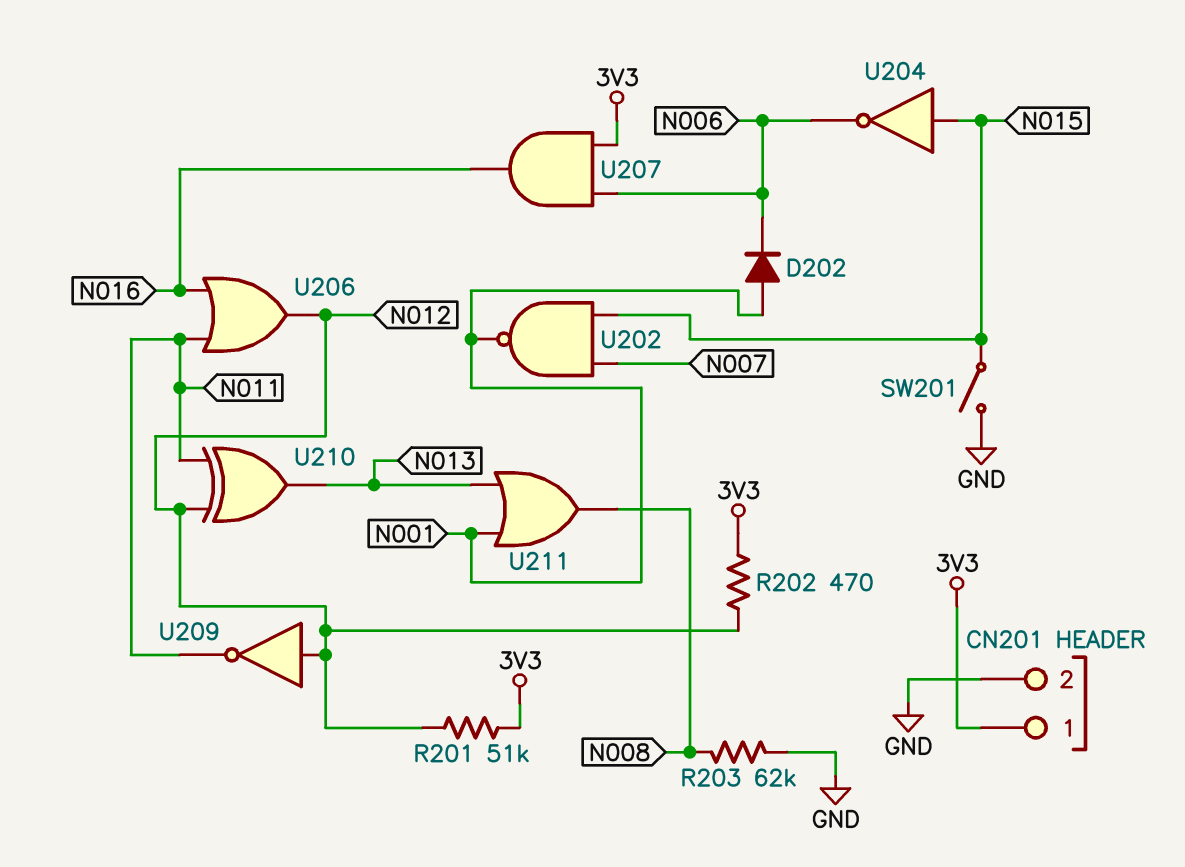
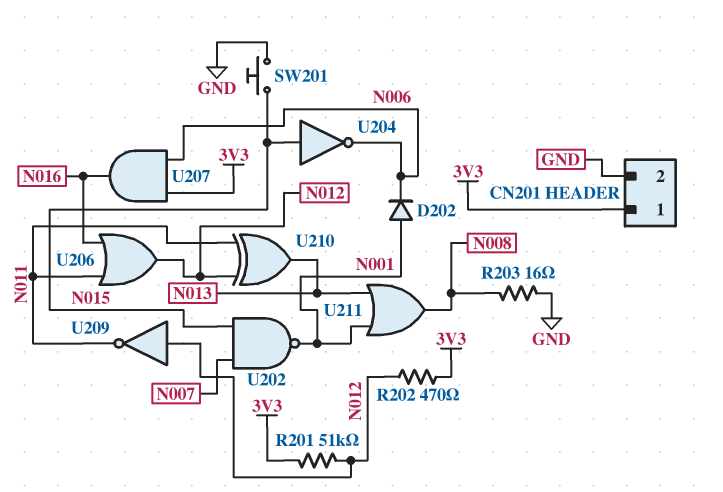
R203: 62k (GND, N008) -> 16 (GND, N008)
SW201: switch (GND, N015) -> button (GND, N015)

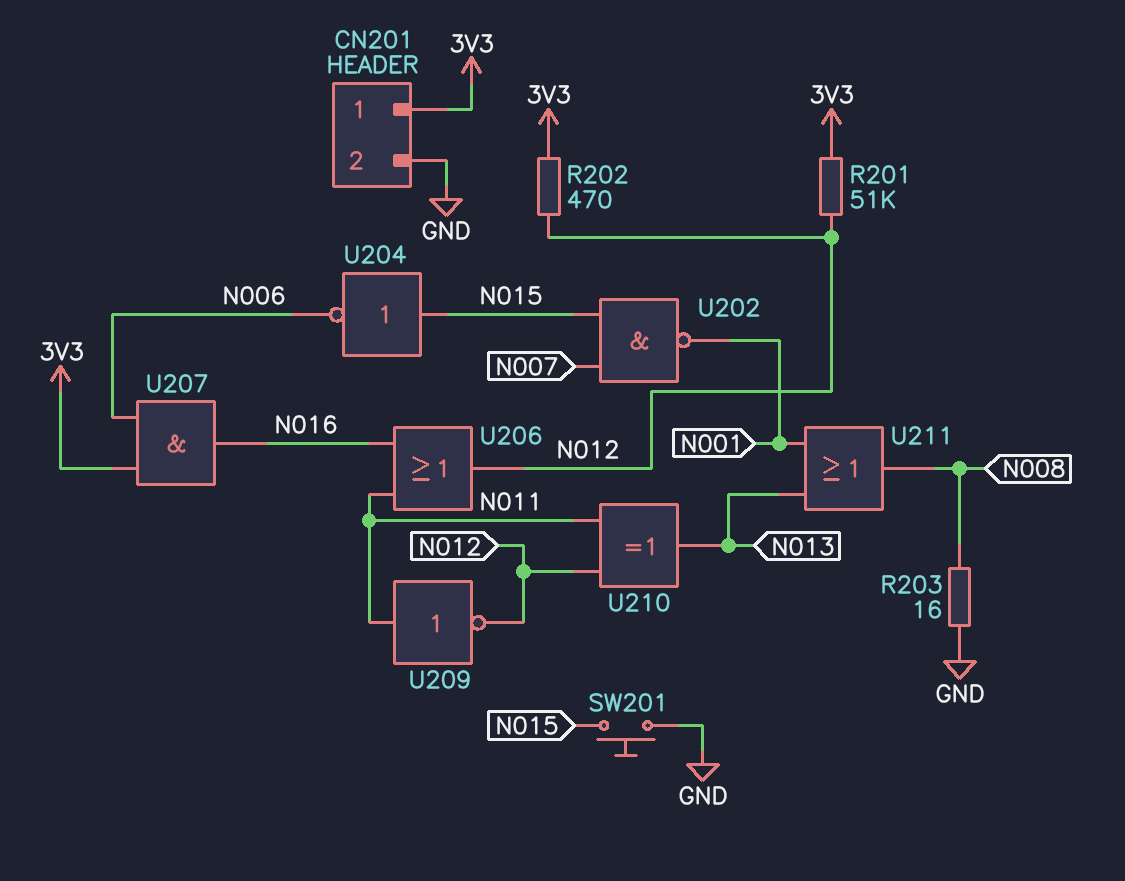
D202: diode (A N001, K N006) -> none
U209: NOT (in N012, out N011) -> NOT (in N011, out N012)

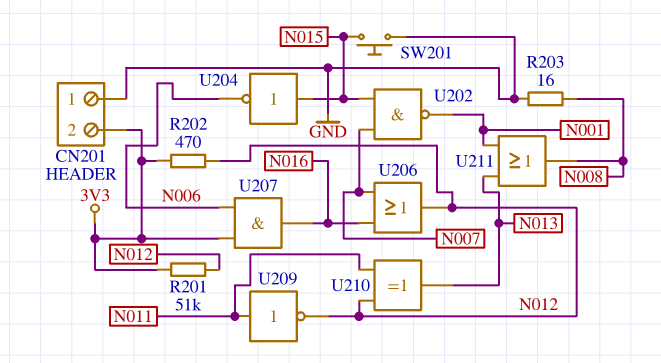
CN201 pin 1: 3V3 -> GND
CN201 pin 2: GND -> 3V3
U206: OR (in N011, in N016, out N012) -> OR (in N007, in N016, out N012)

